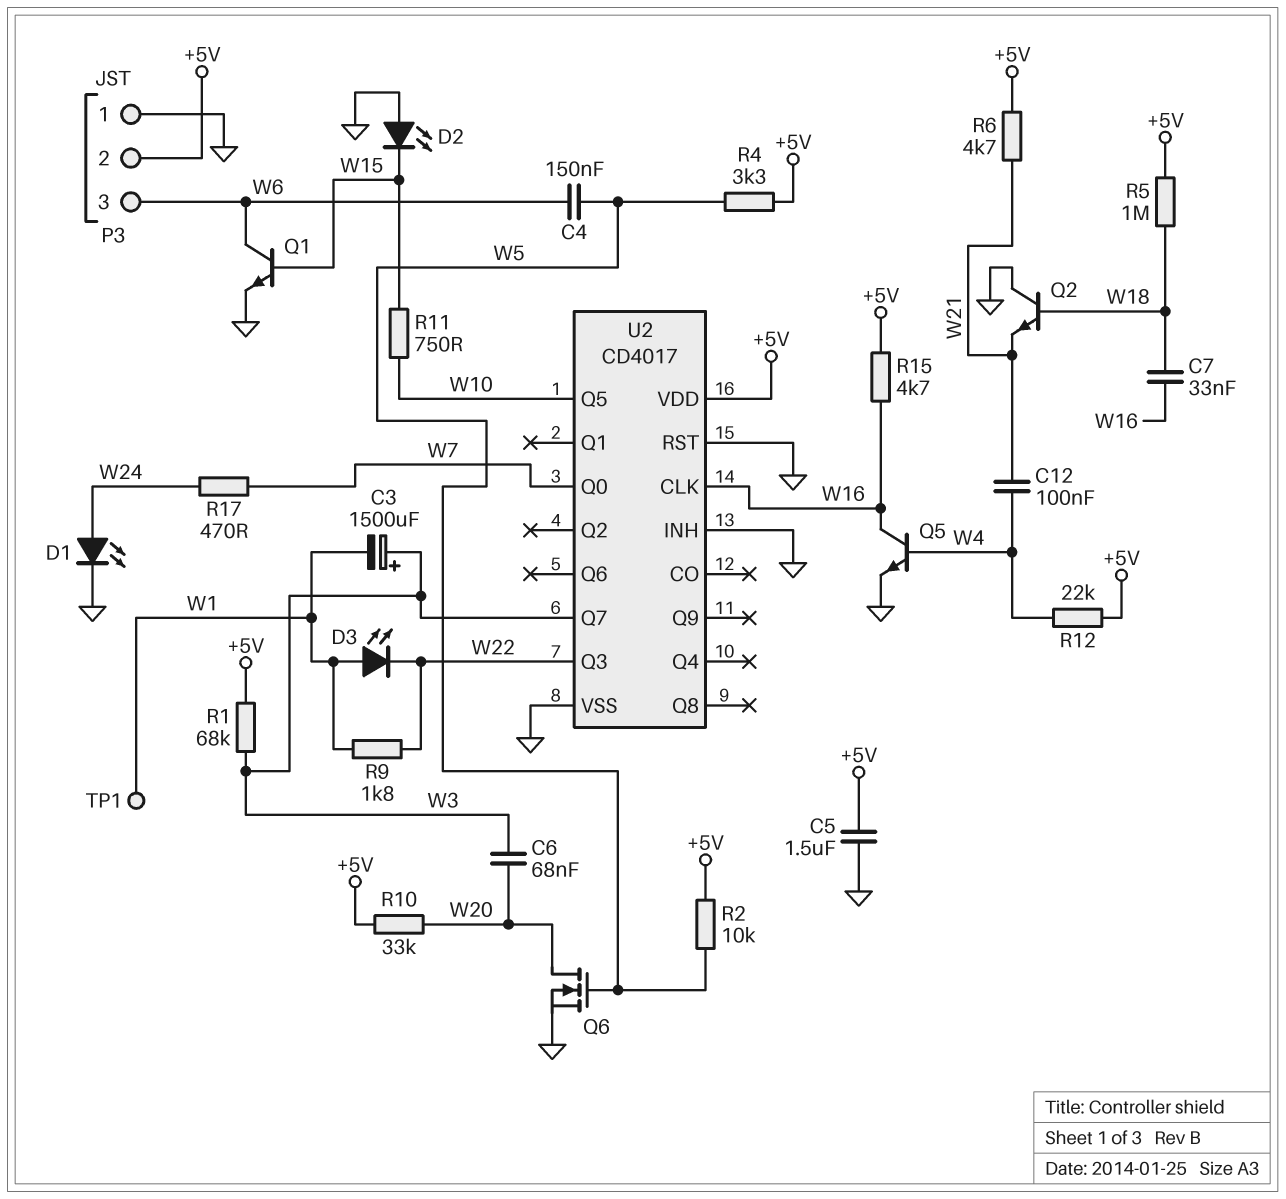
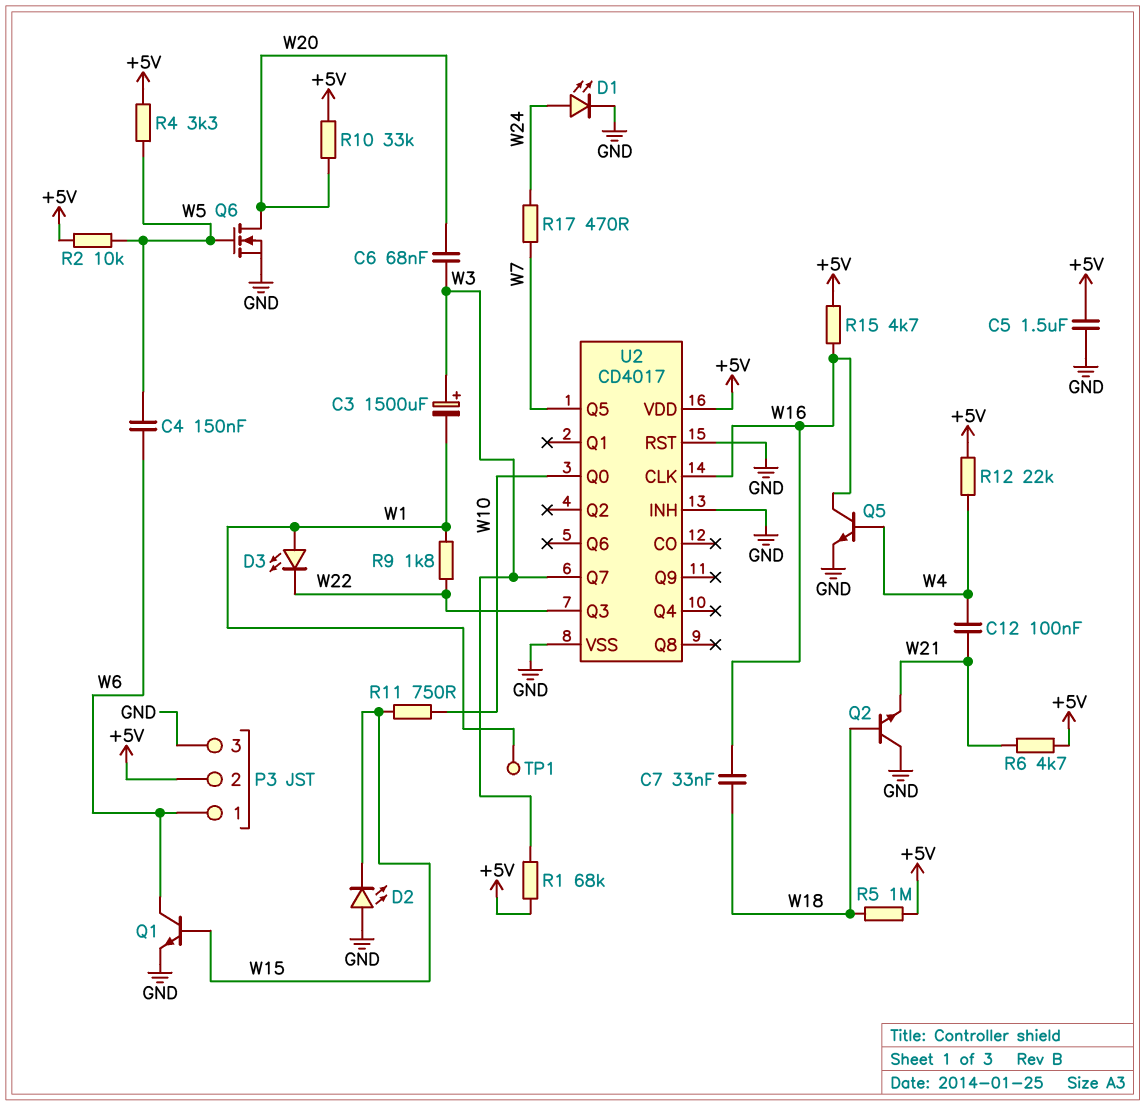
P3 pin 1: GND -> W6
P3 pin 3: W6 -> GND
U2 pin Q0: W7 -> W10
U2 pin Q5: W10 -> W7

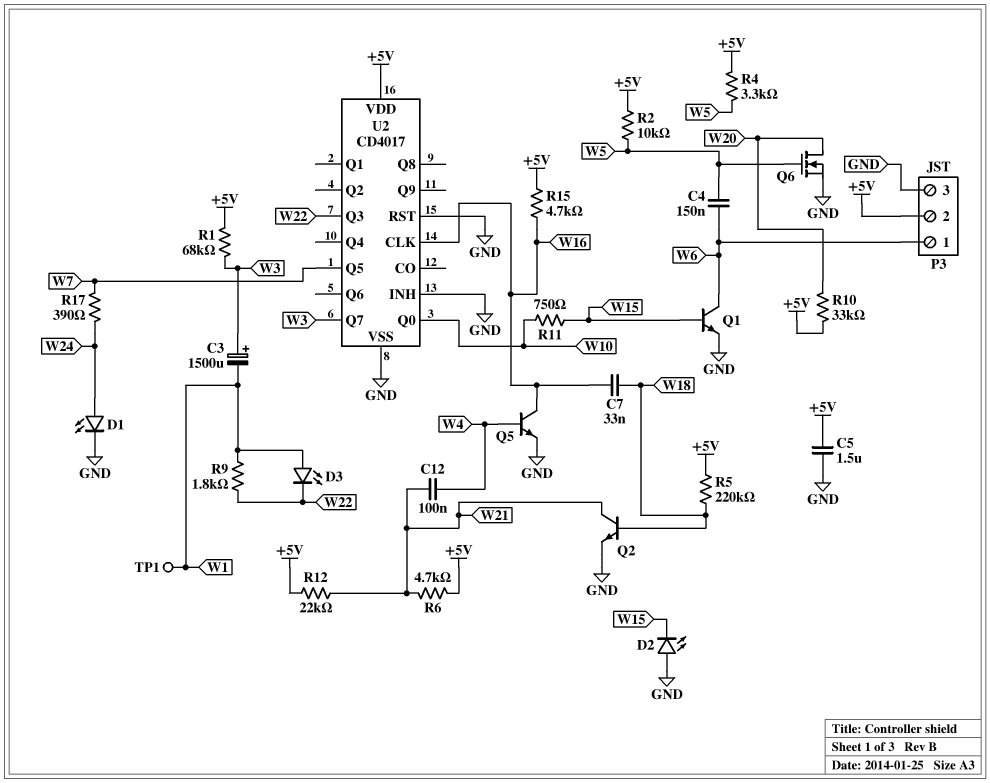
C6: 68nF (W3, W20) -> none
Q2: NPN (B W18, C GND, E W21) -> NPN (B W18, C W21, E GND)
R5: 1M (+5V, W18) -> 220k (+5V, W18)
R12: 22k (+5V, W4) -> 22k (+5V, W21)
R17: 470 (W7, W24) -> 390 (W7, W24)

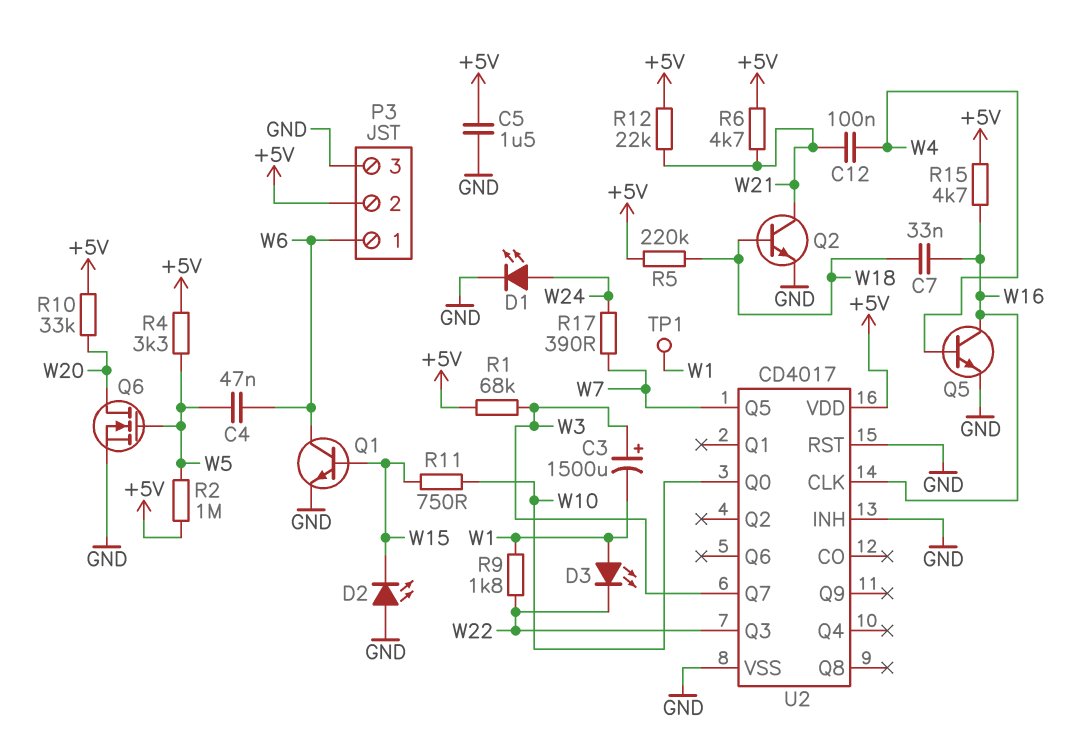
C4: 150nF (W5, W6) -> 47nF (W5, W6)
R2: 10k (+5V, W5) -> 1M (+5V, W5)

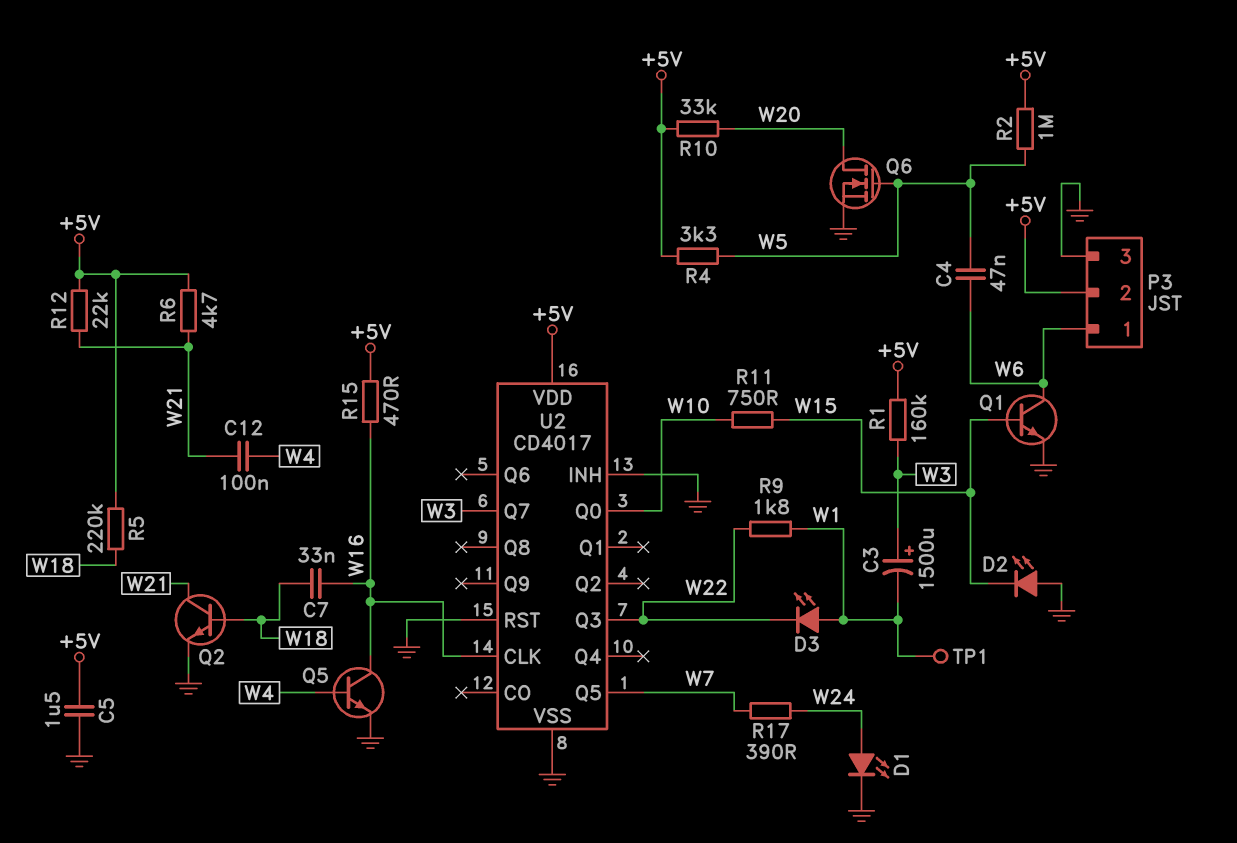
R1: 68k (+5V, W3) -> 160k (+5V, W3)
R15: 4.7k (+5V, W16) -> 470 (+5V, W16)

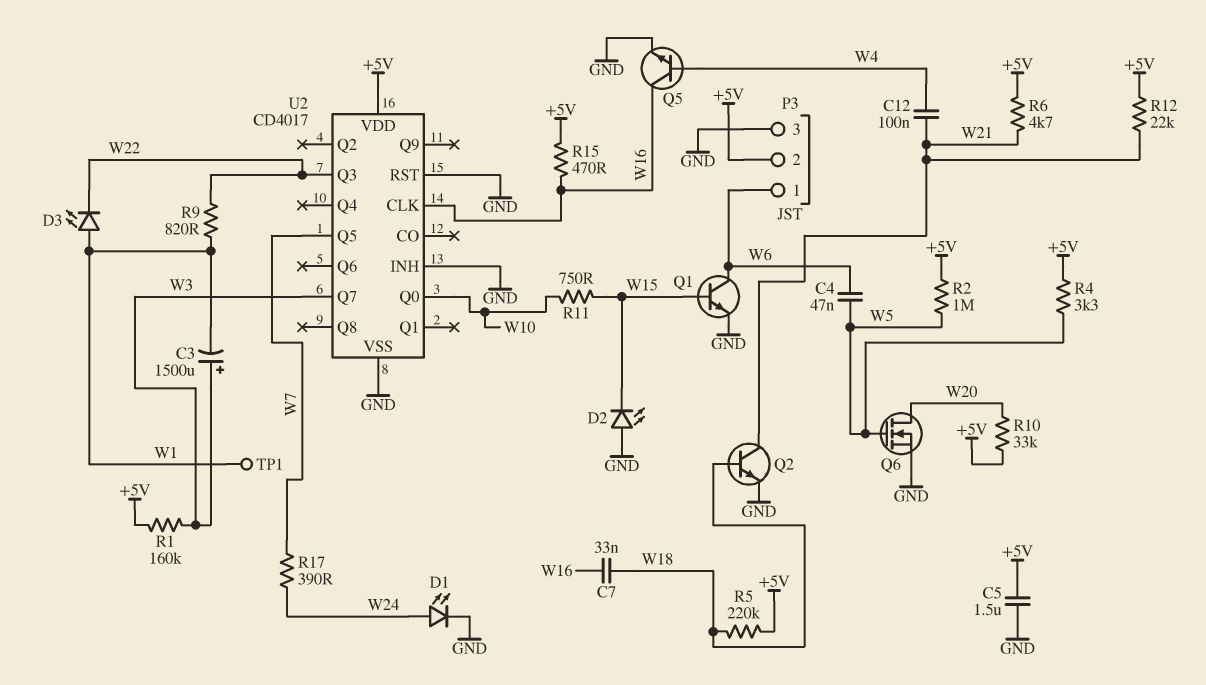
R9: 1.8k (W1, W22) -> 820 (W1, W22)

